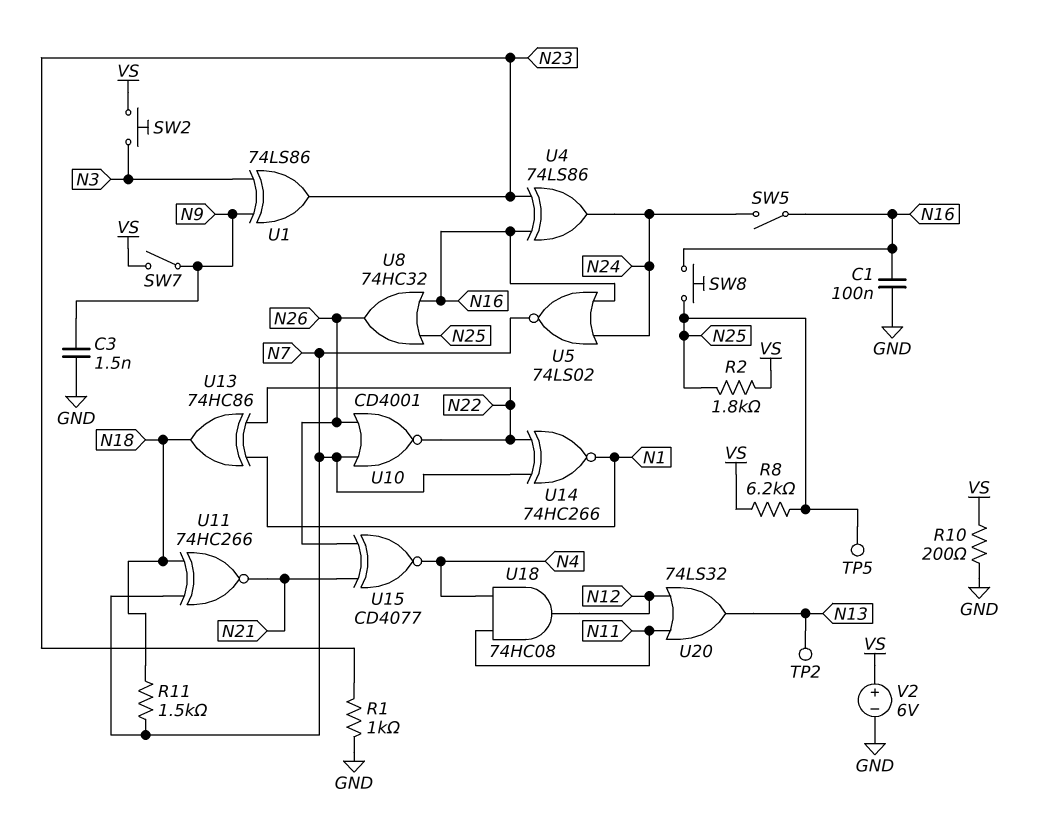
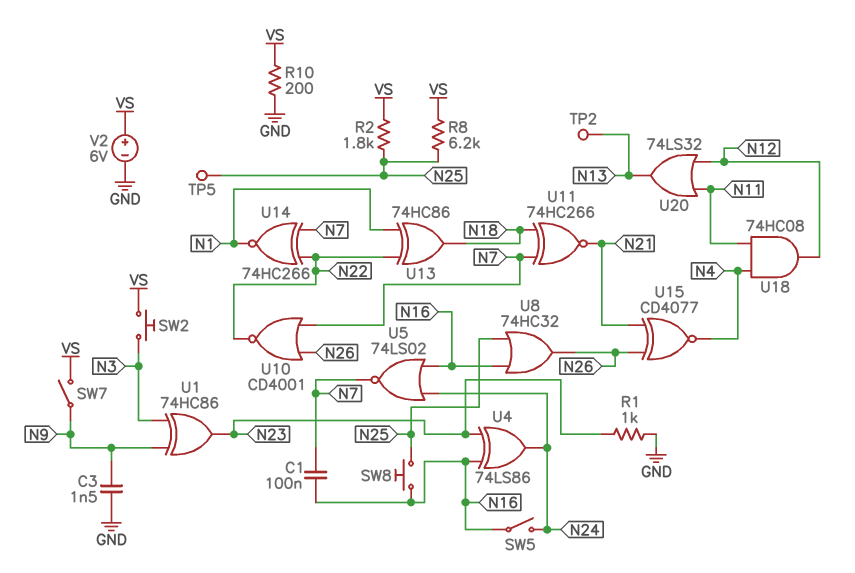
C1: 100nF (GND, N16) -> 100nF (N7, N16)
R11: 1.5k (N7, N18) -> none
U1: XOR 74LS86 (in N3, in N9, out N23) -> XOR 74HC86 (in N3, in N9, out N23)

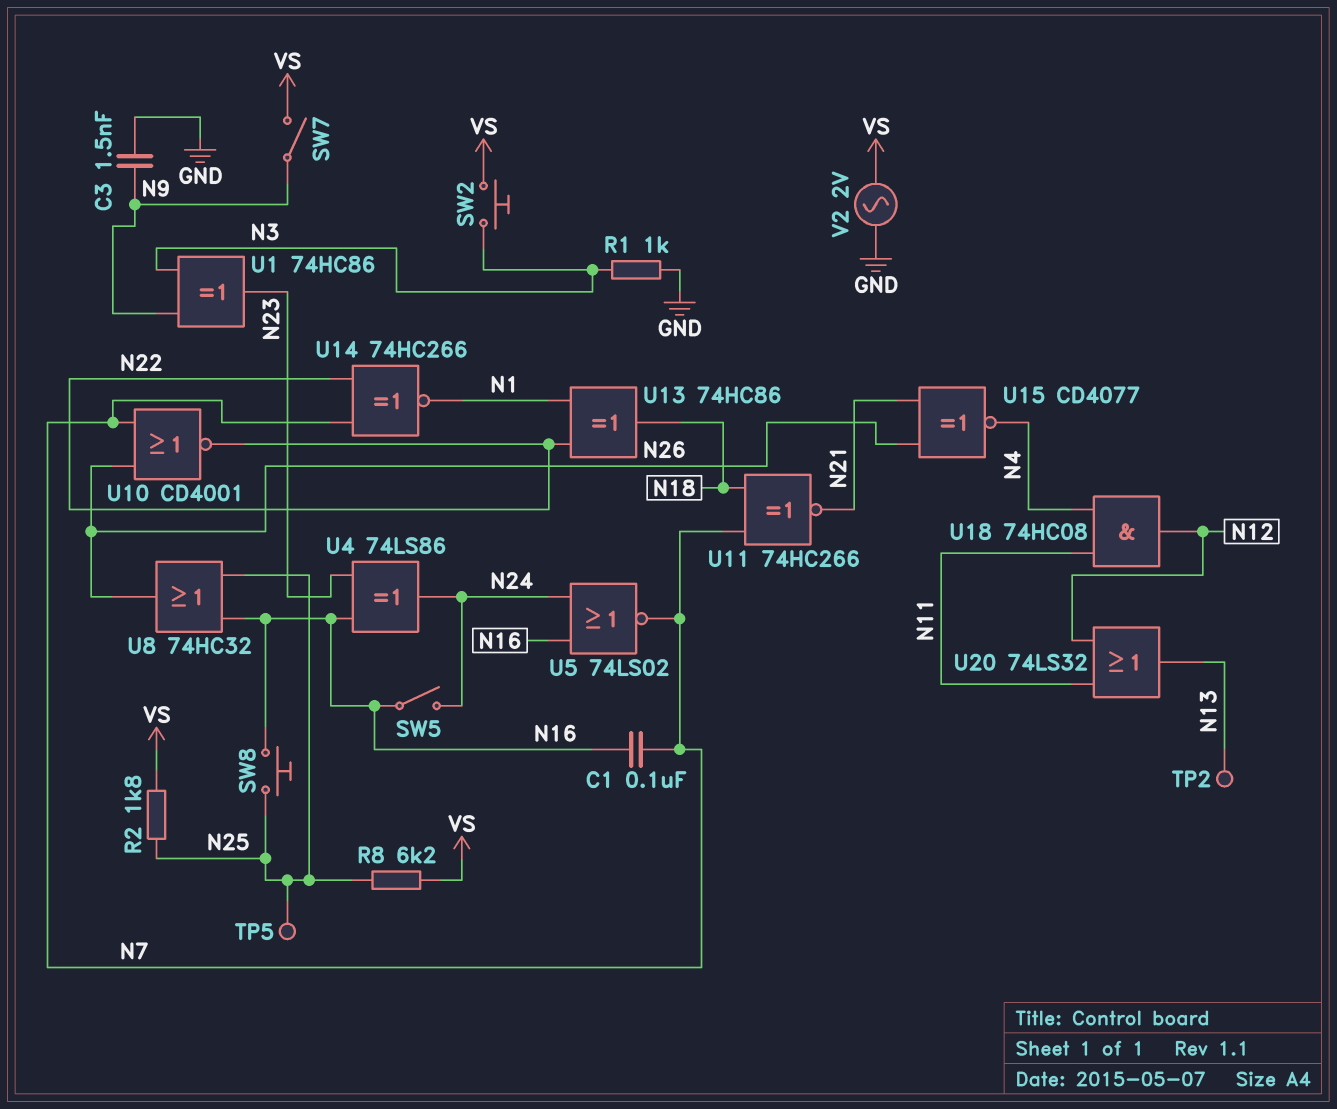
R1: 1k (GND, N23) -> 1k (GND, N3)
R10: 200 (GND, VS) -> none
V2: 6V (plus VS, minus GND) -> AC 2V (GND, VS)

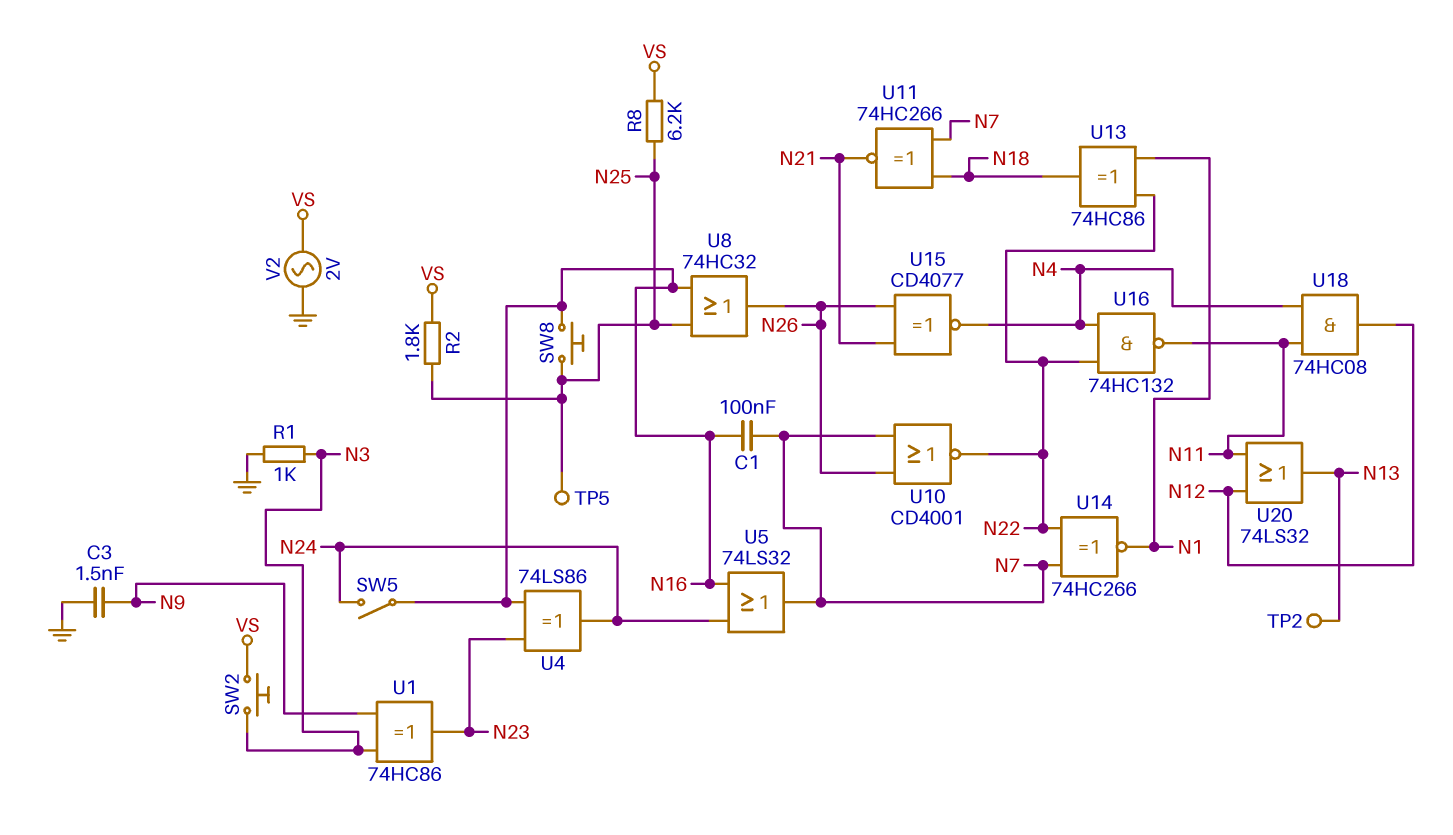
SW7: switch (N9, VS) -> none
U5: NOR 74LS02 (in N16, in N24, out N7) -> OR 74LS32 (in N16, in N24, out N7)
U16: none -> NAND 74HC132 (in N4, in N22, out N11)

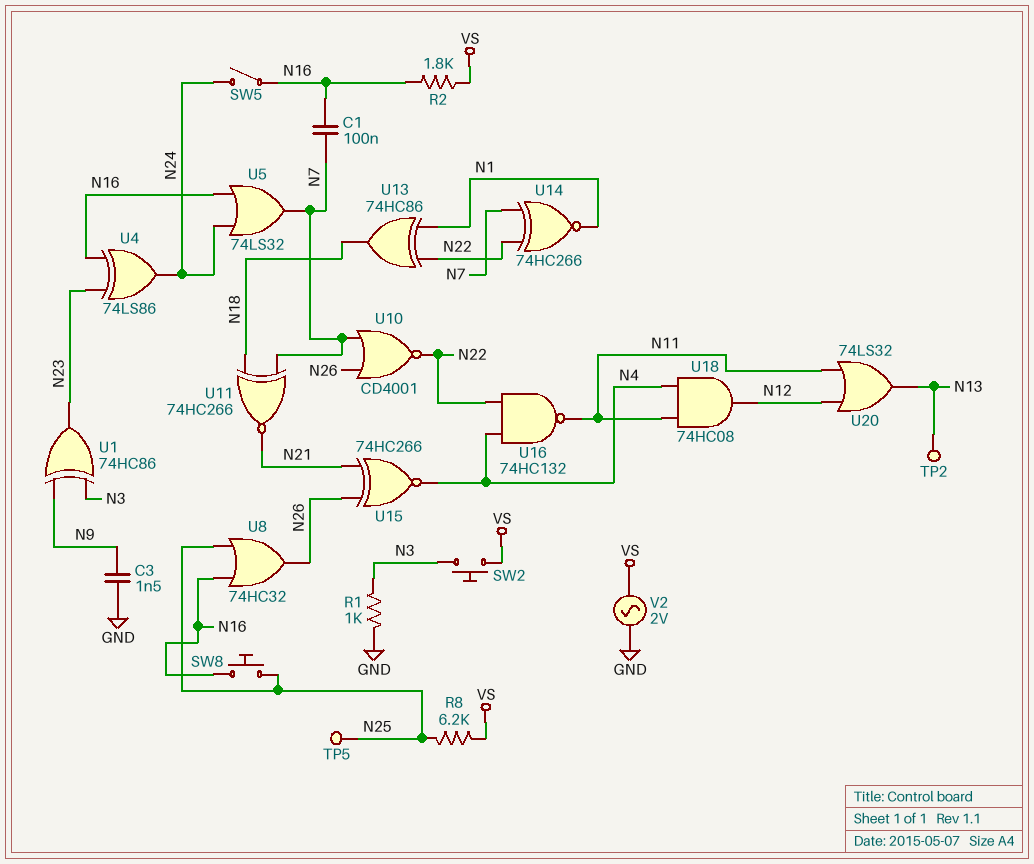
R2: 1.8k (N25, VS) -> 1.8k (N16, VS)
U15: XNOR CD4077 (in N21, in N26, out N4) -> XNOR 74HC266 (in N21, in N26, out N4)

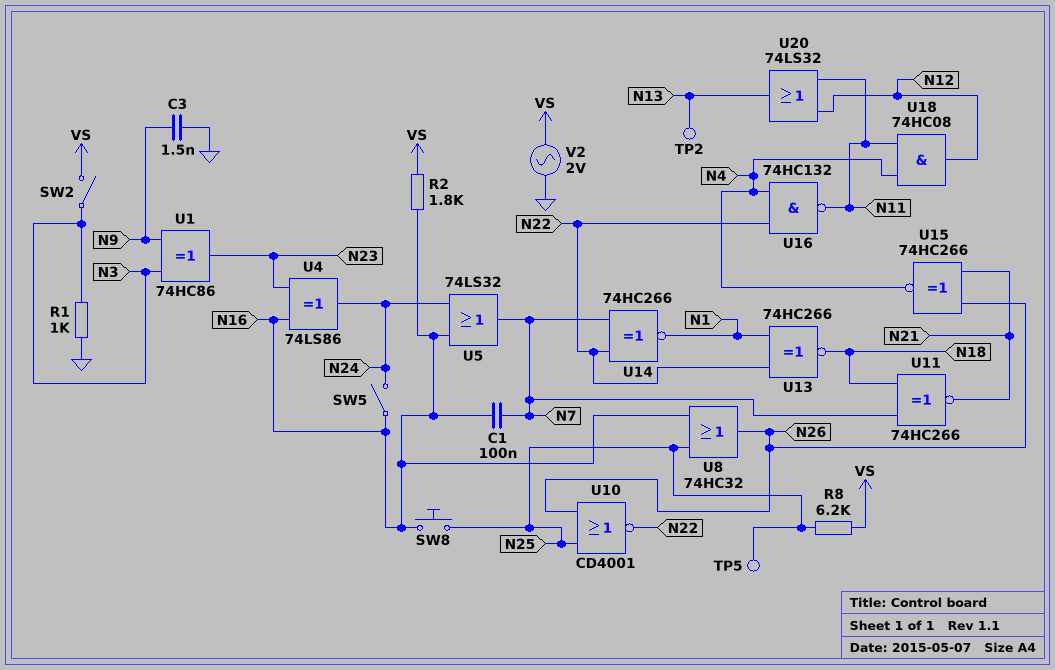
SW2: button (N3, VS) -> switch (N3, VS)
U10: NOR CD4001 (in N7, in N26, out N22) -> NOR CD4001 (in N25, in N26, out N22)
U13: XOR 74HC86 (in N1, in N22, out N18) -> XNOR 74HC266 (in N1, in N22, out N18)

